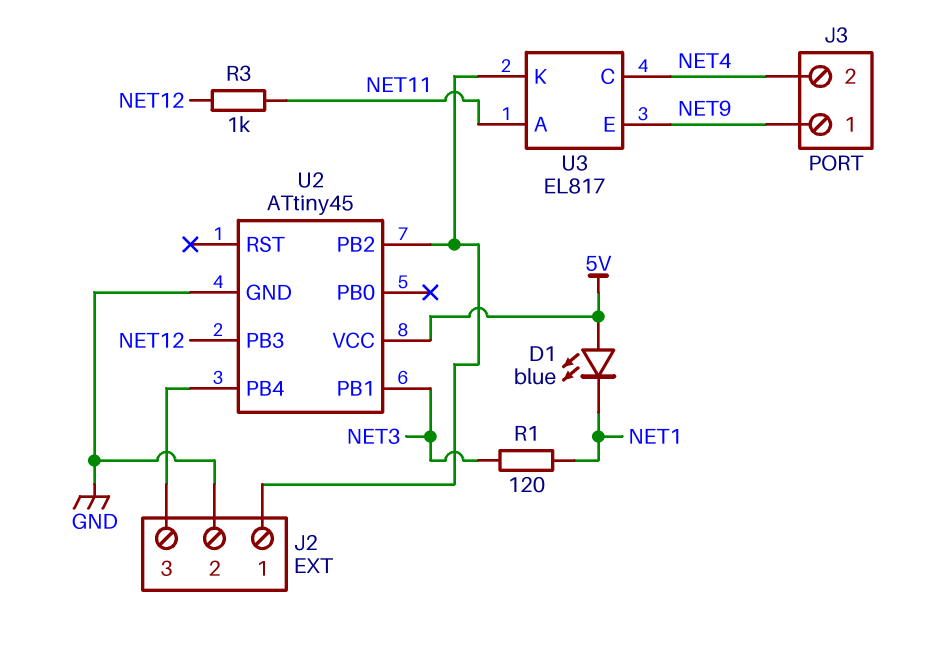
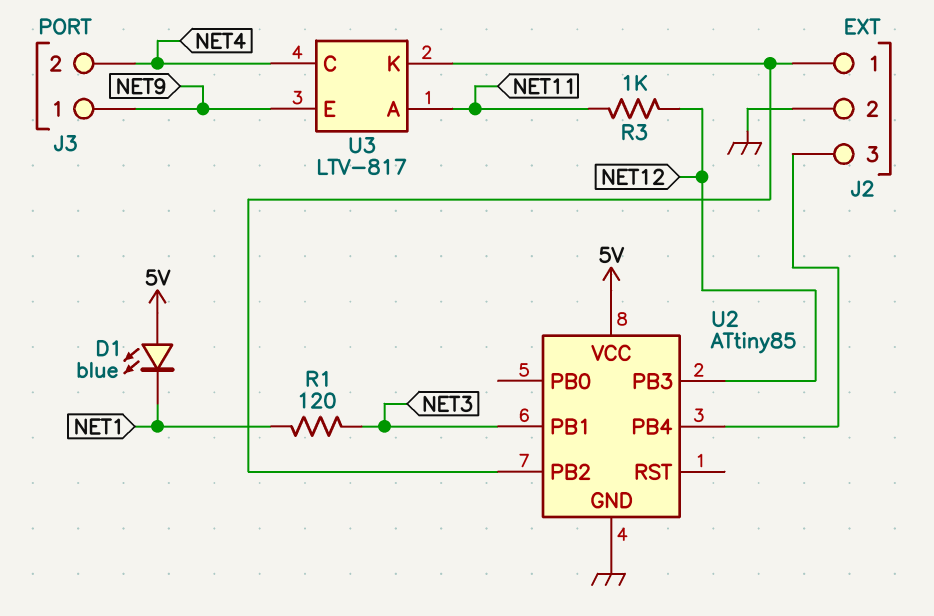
U2: ATtiny45 -> ATtiny85
U3: EL817 -> LTV-817

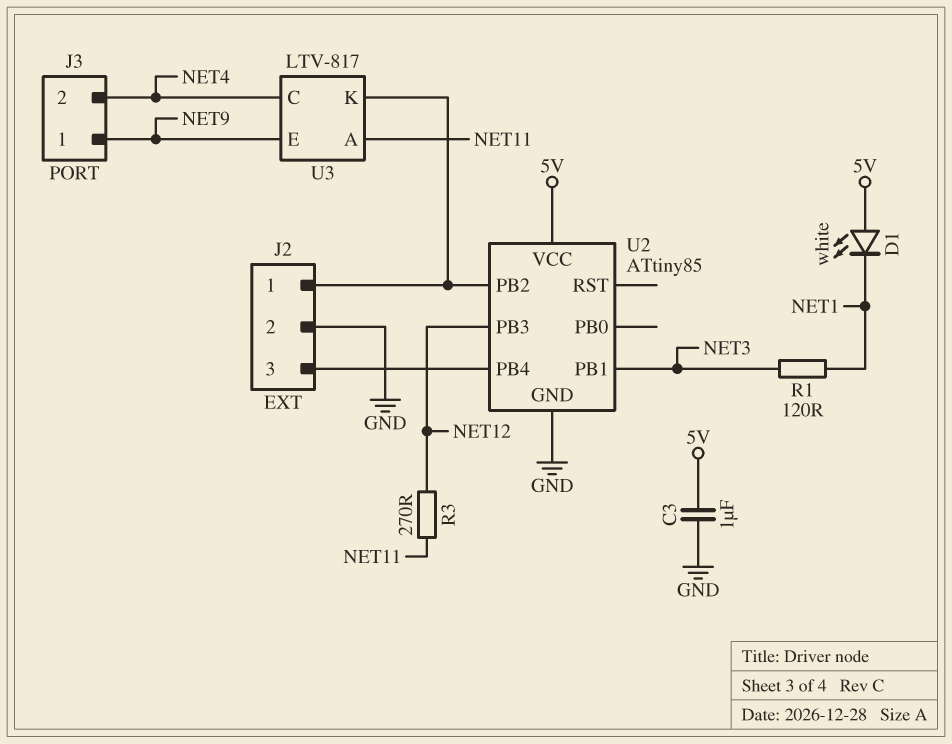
C3: none -> 1uF (5V, GND)
D1: LED blue (A 5V, K NET1) -> LED white (A 5V, K NET1)
R3: 1k (NET11, NET12) -> 270 (NET11, NET12)

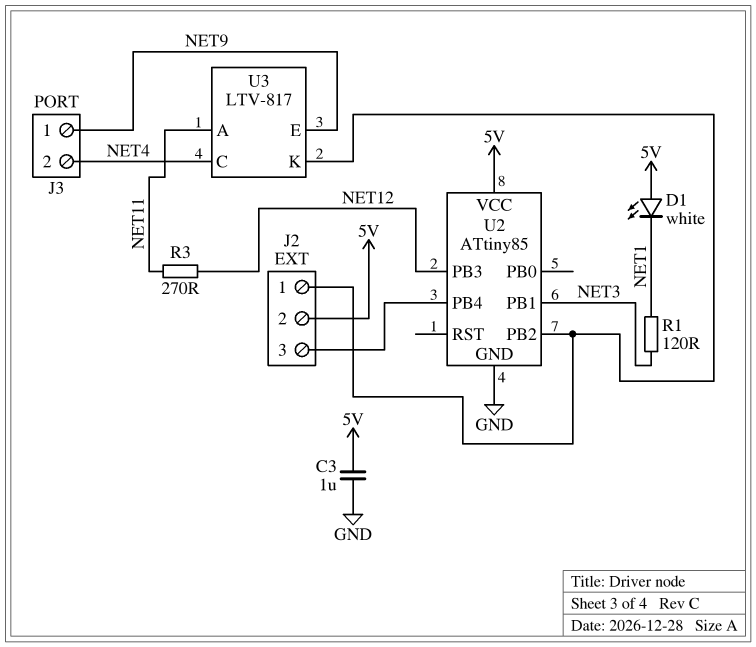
J2 pin 2: GND -> 5V

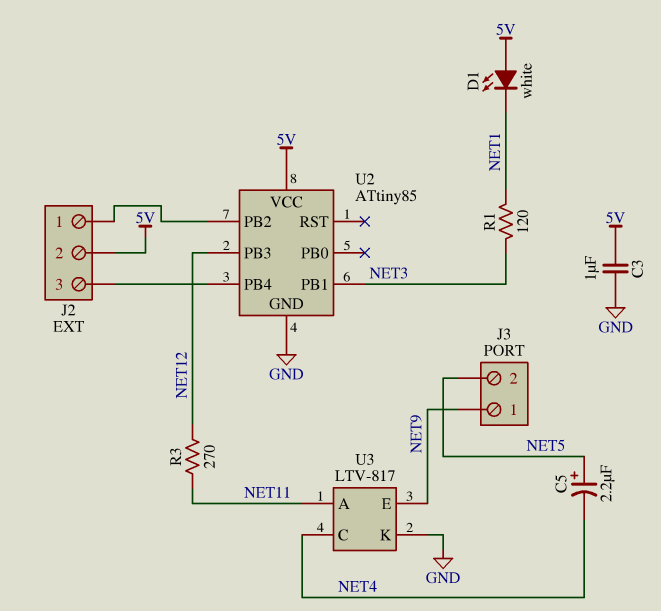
C5: none -> 2.2uF (plus NET5, minus NET4)
J3 pin 2: NET4 -> NET5
U3 pin K: J2/1 -> GND

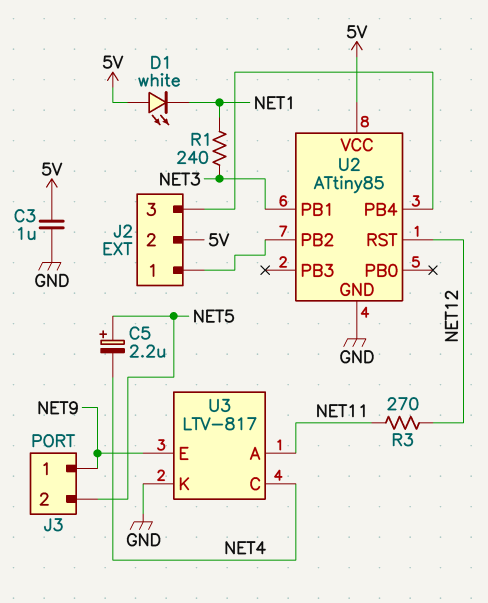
R1: 120 (NET1, NET3) -> 240 (NET1, NET3)
U2 pin PB3: NET12 -> none
U2 pin RST: none -> NET12

